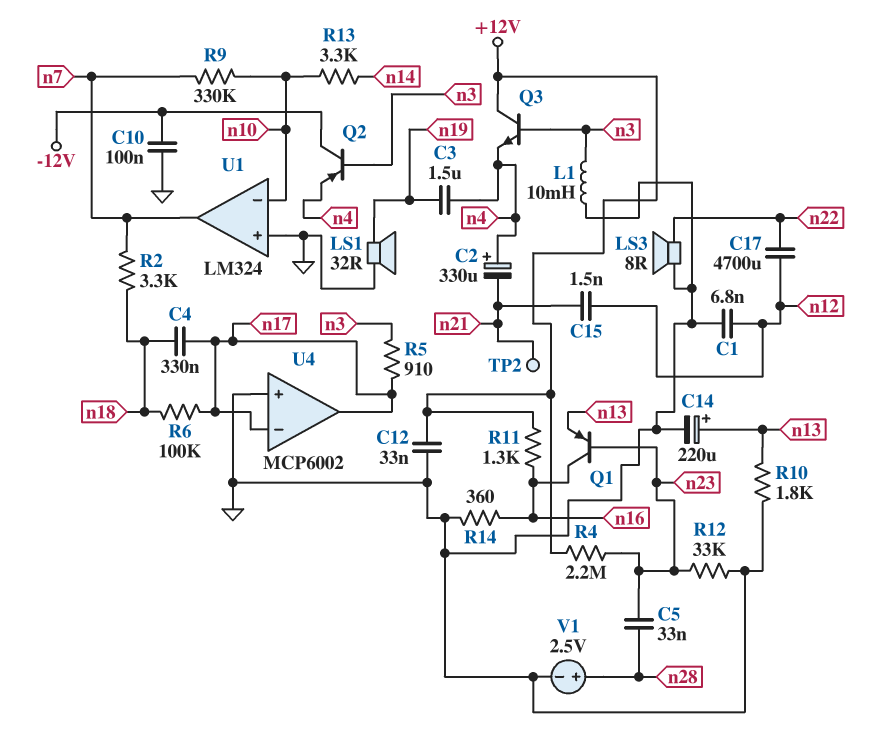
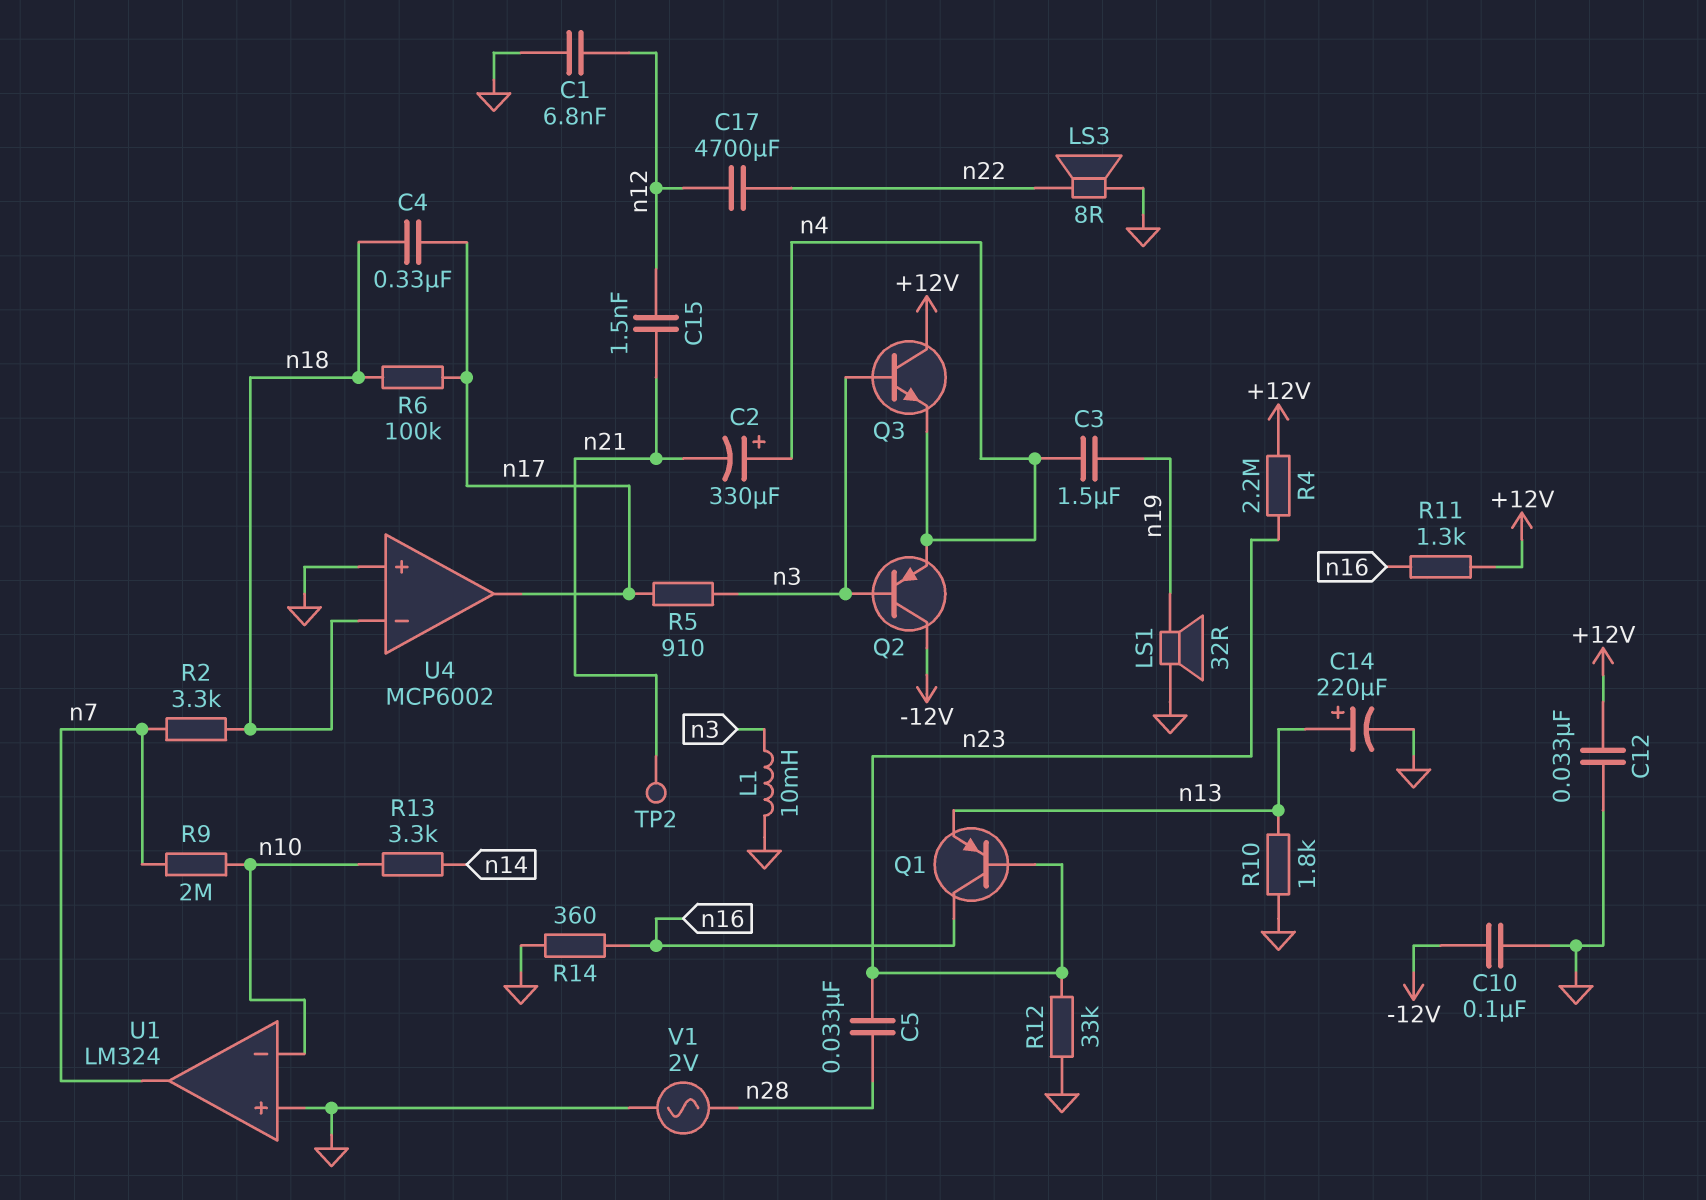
R9: 330k (n7, n10) -> 2M (n7, n10)
U4 pin in-: n17 -> n18
V1: 2.5V (plus n28, minus GND) -> AC 2V (GND, n28)

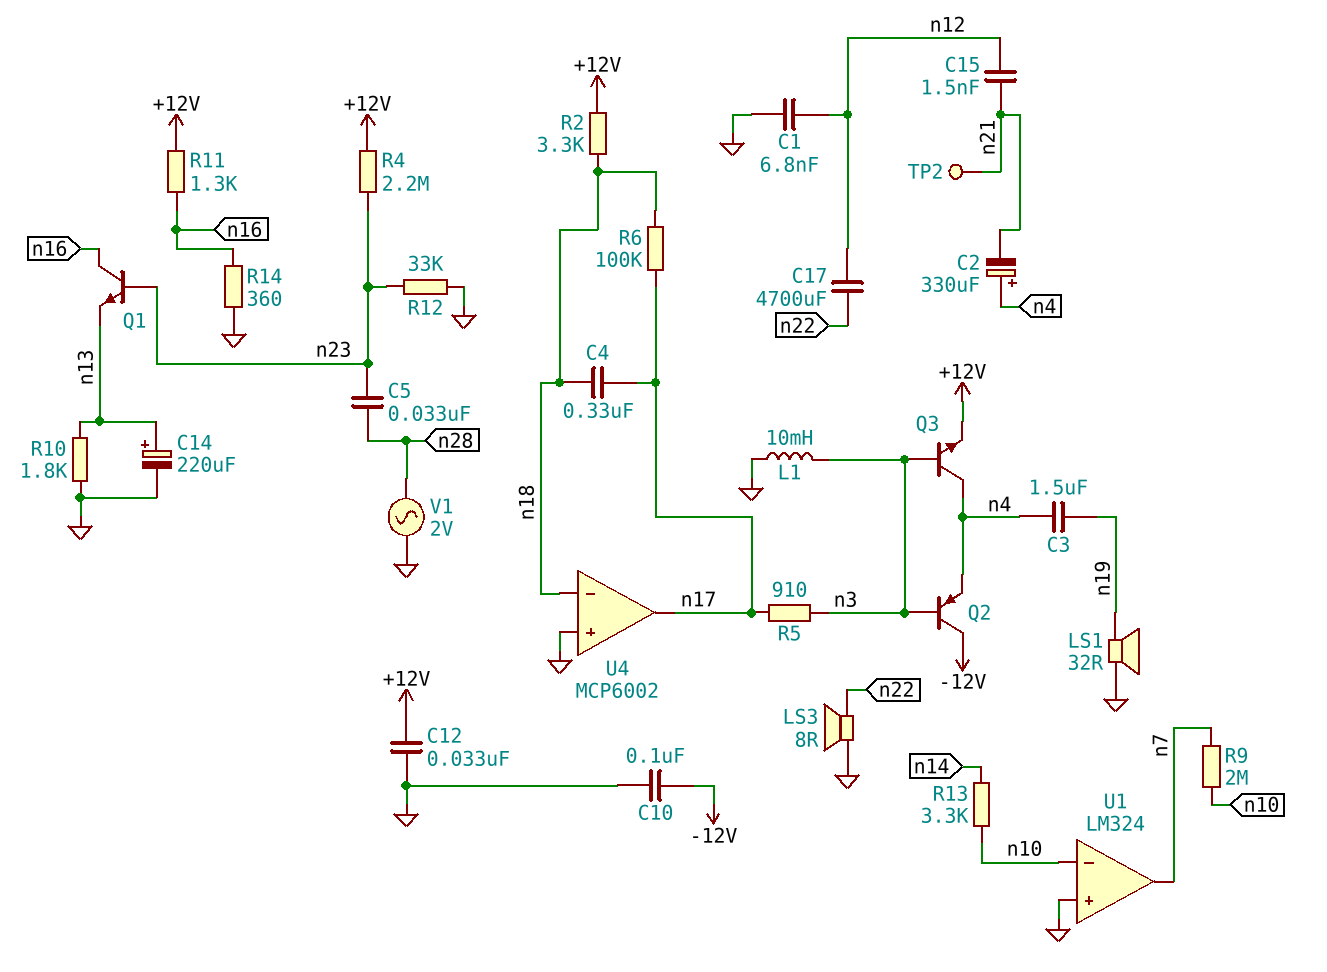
Q1: PNP (B n23, C n16, E n13) -> NPN (B n23, C n16, E n13)
Q3: NPN (B n3, C +12V, E n4) -> NPN (B n3, C n4, E +12V)
R2: 3.3k (n7, n18) -> 3.3k (+12V, n18)

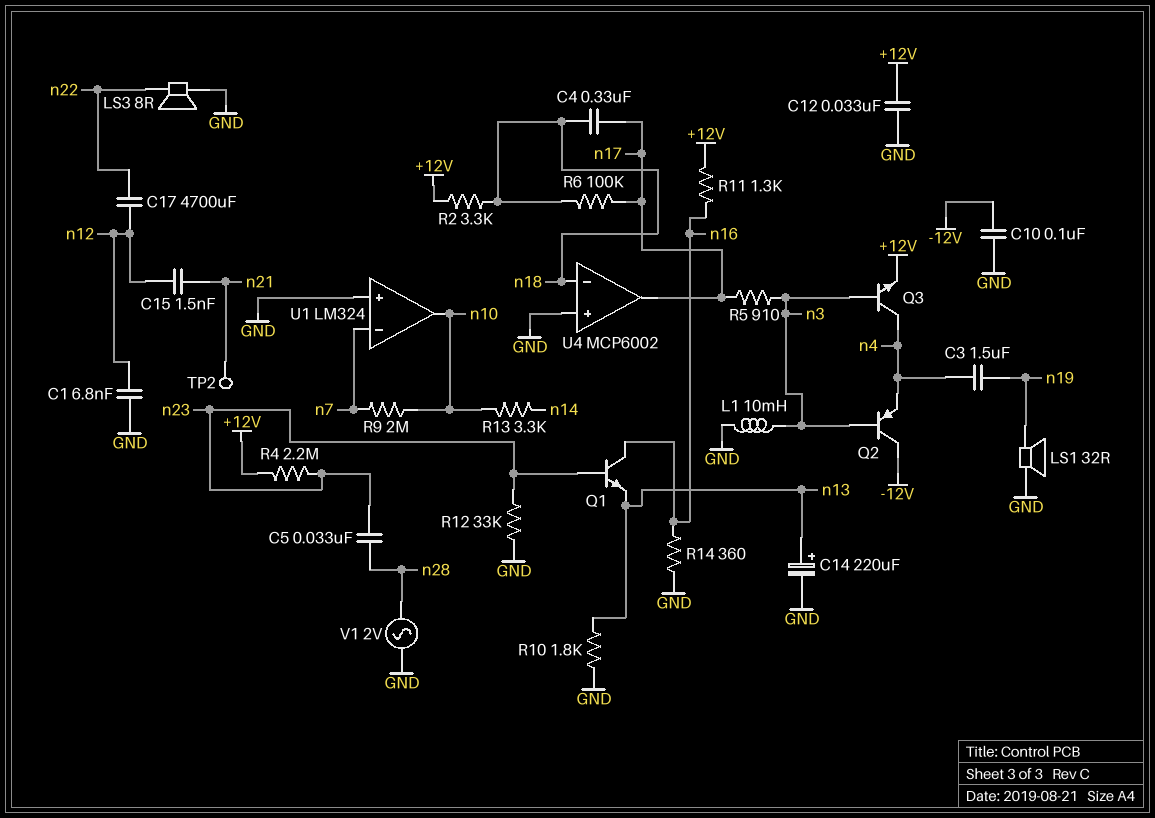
C2: 330uF (plus n4, minus n21) -> none
U1 pin in-: n10 -> n7
U1 pin out: n7 -> n10

